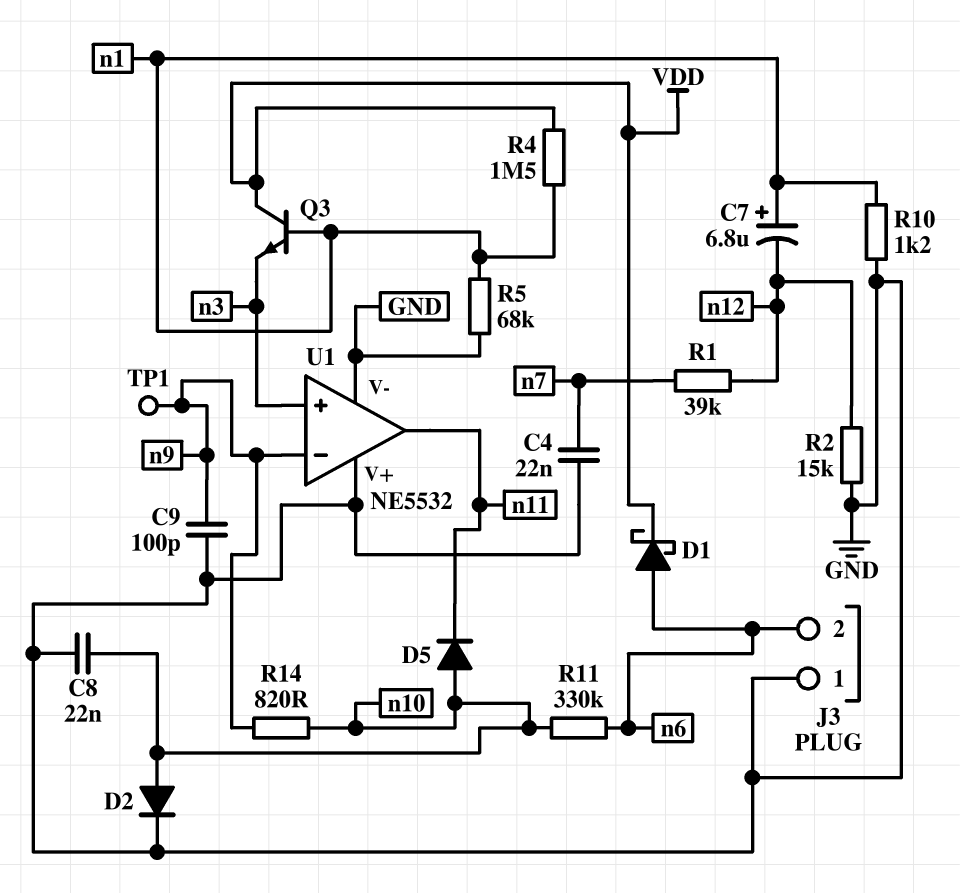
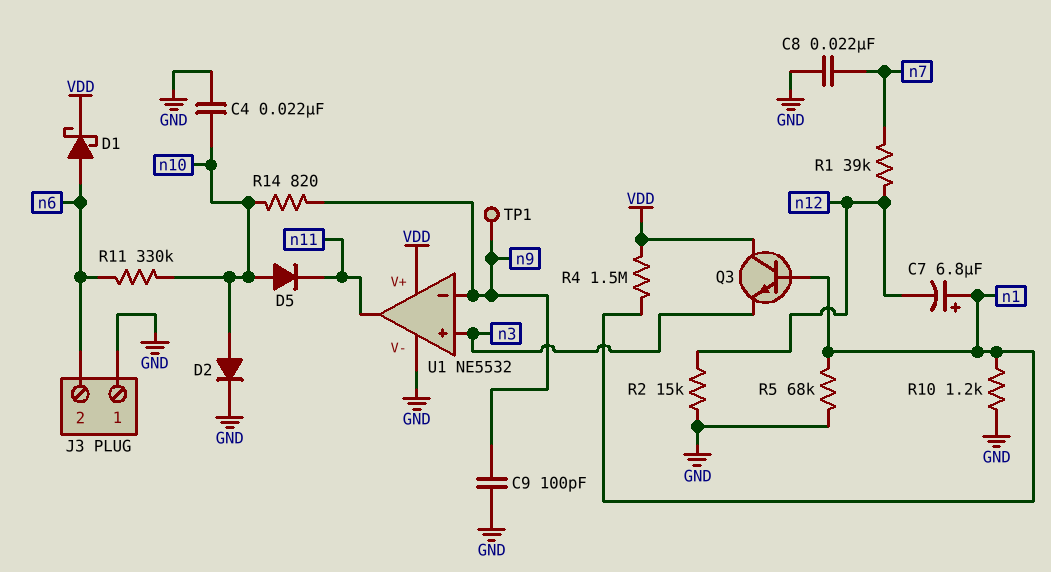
C4: 22nF (GND, n7) -> 22nF (GND, n10)
C8: 22nF (GND, n10) -> 22nF (GND, n7)
U1 pin V+: GND -> VDD

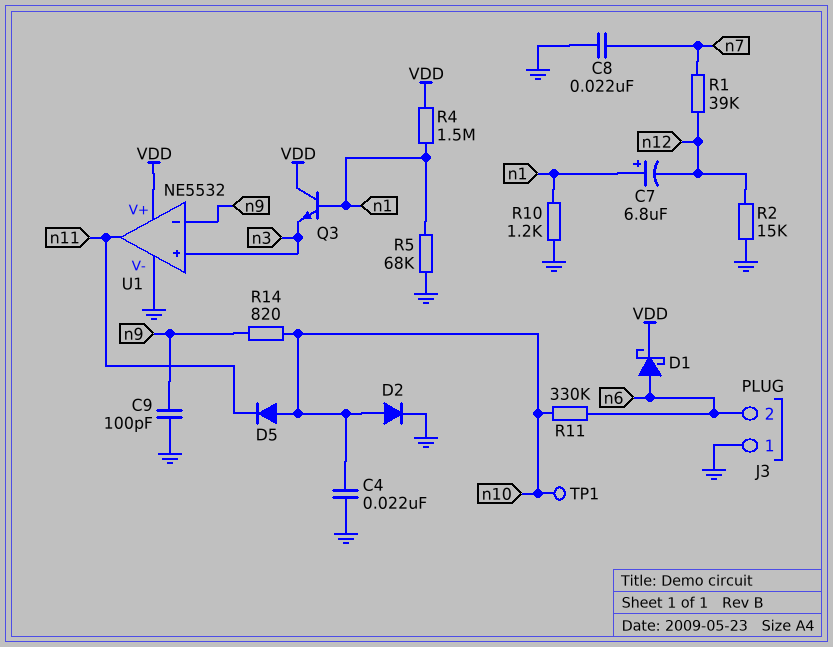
TP1: test point (n9) -> test point (n10)

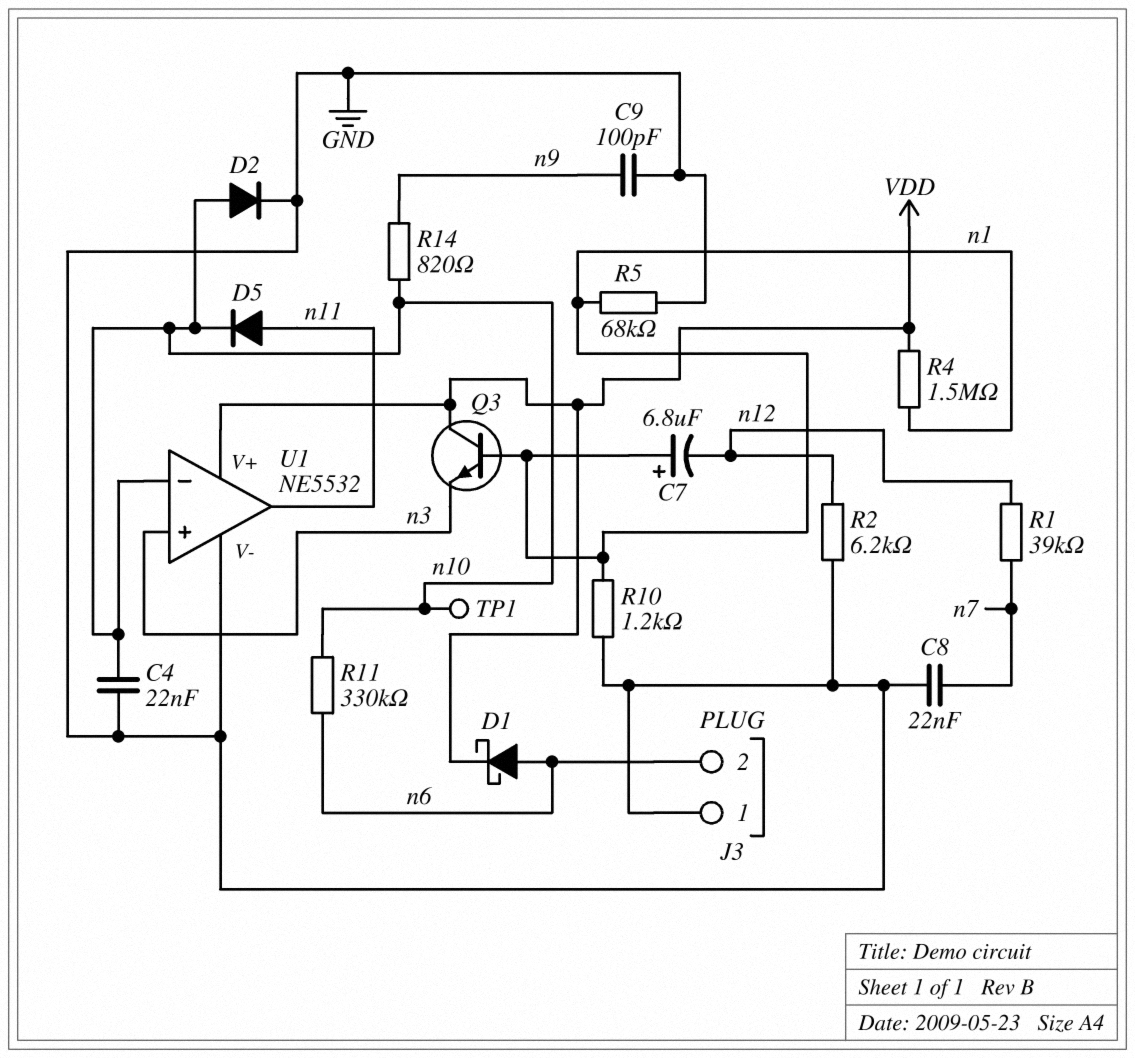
D5: diode (A n10, K n11) -> diode (A n11, K n10)
R2: 15k (GND, n12) -> 6.2k (GND, n12)
U1 pin in-: n9 -> n10

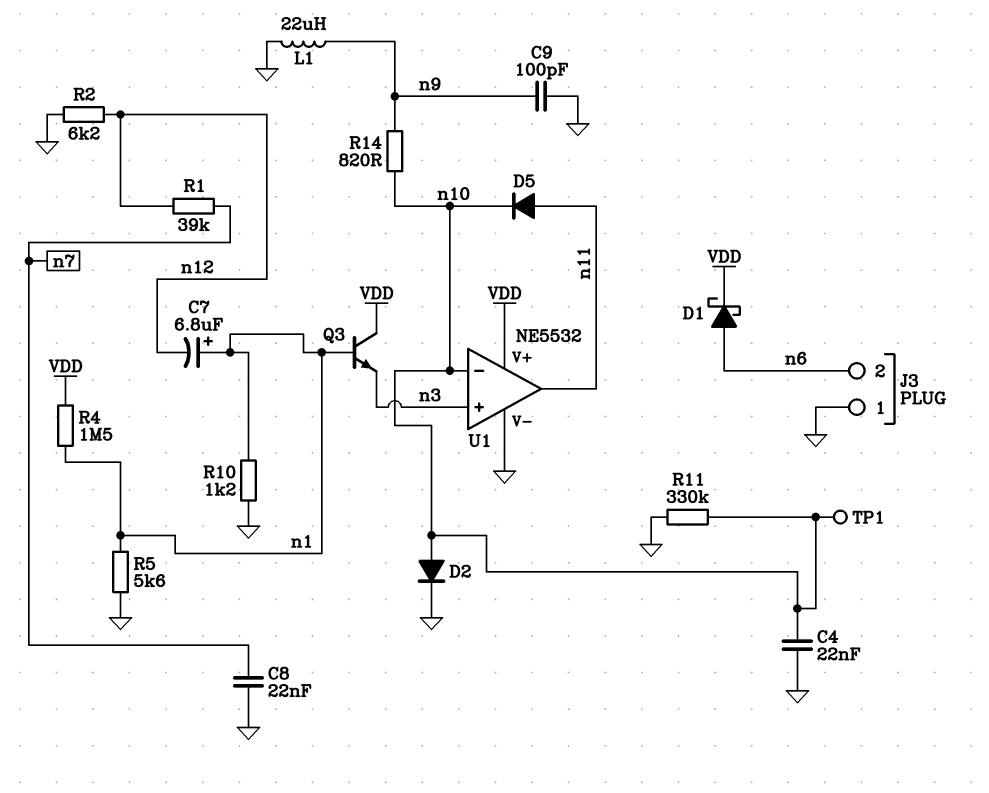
L1: none -> 22uH (GND, n9)
R5: 68k (GND, n1) -> 5.6k (GND, n1)
R11: 330k (n6, n10) -> 330k (GND, n10)

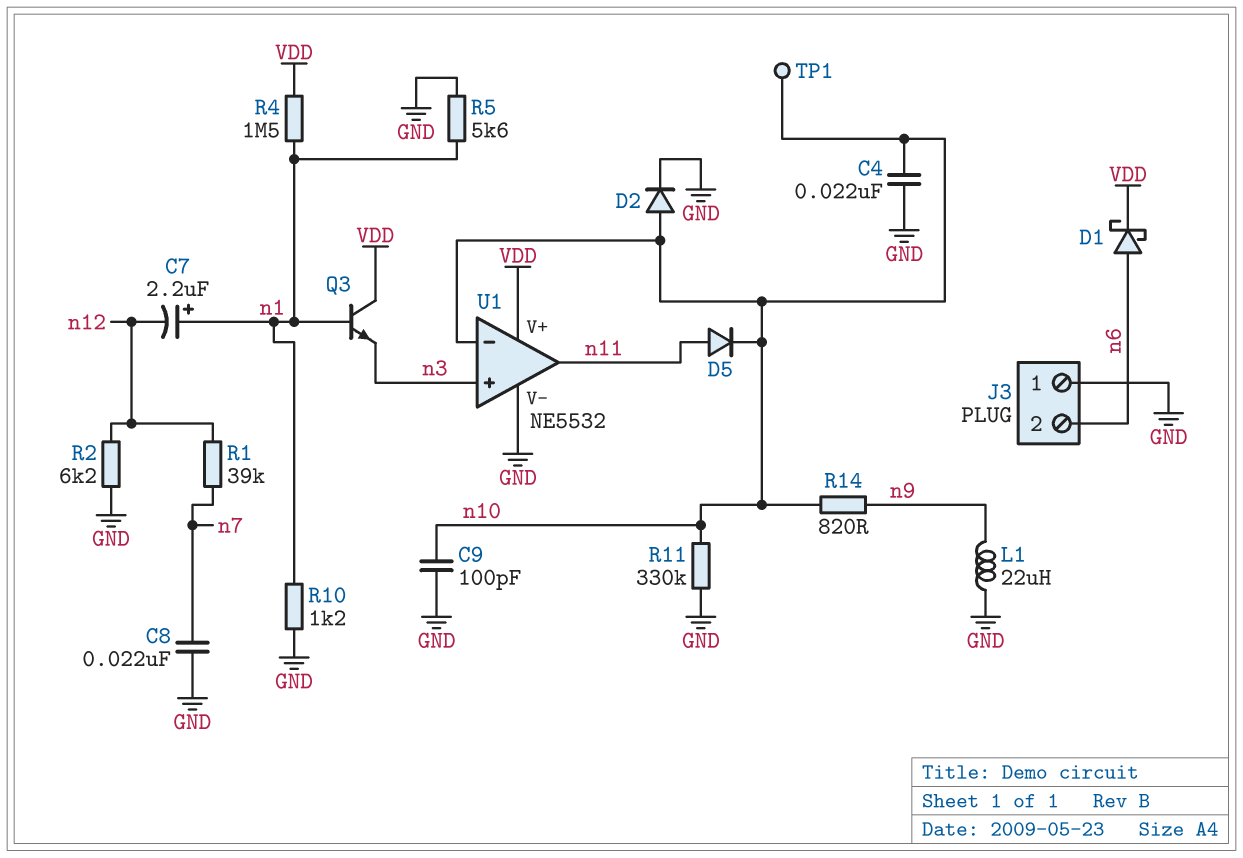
C7: 6.8uF (plus n1, minus n12) -> 2.2uF (plus n1, minus n12)
C9: 100pF (GND, n9) -> 100pF (GND, n10)

